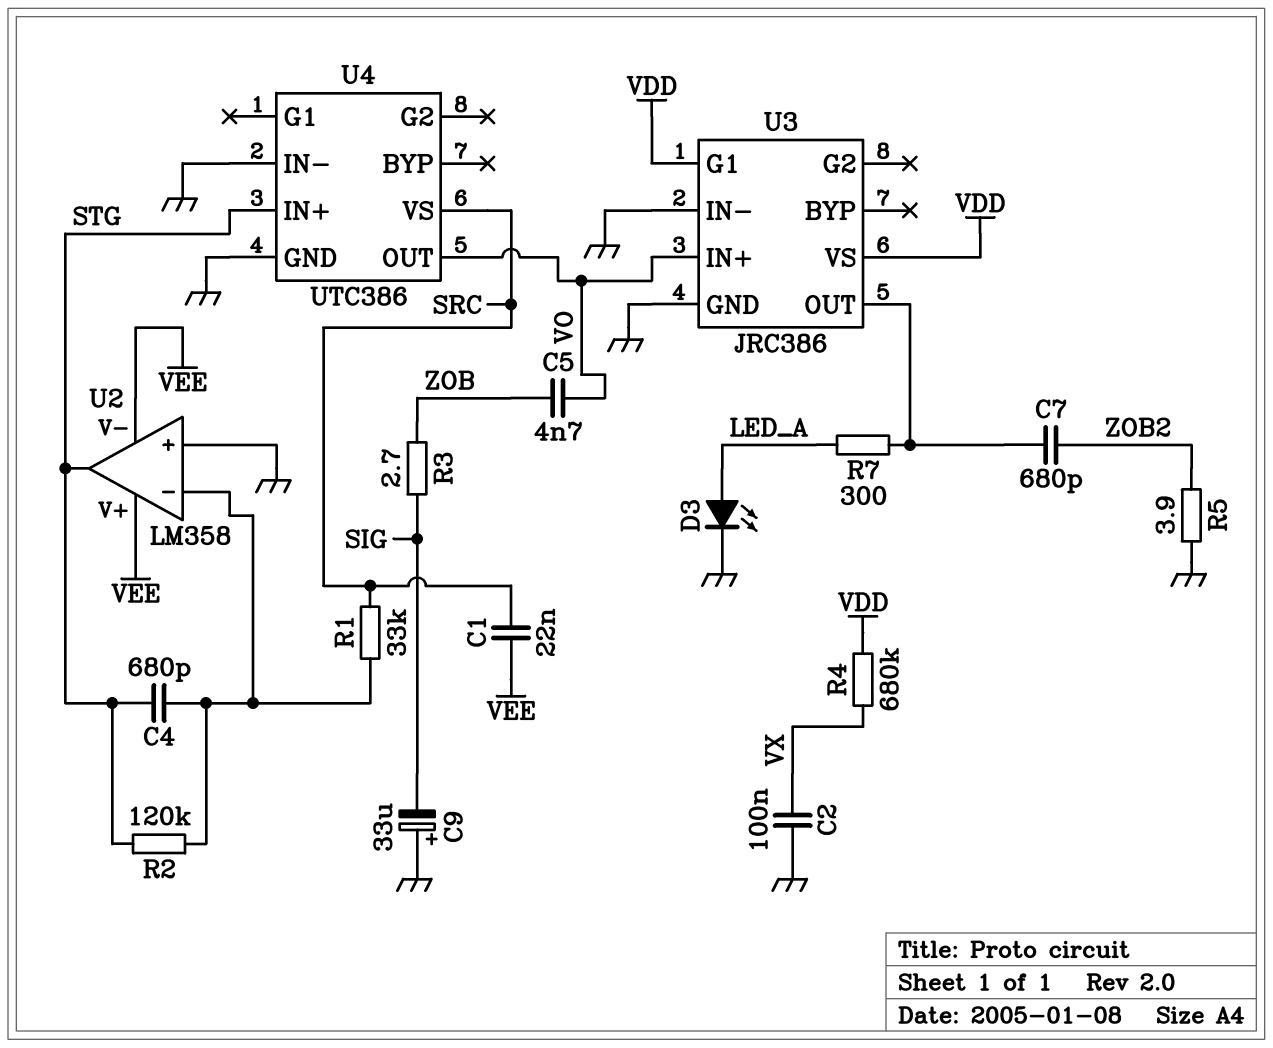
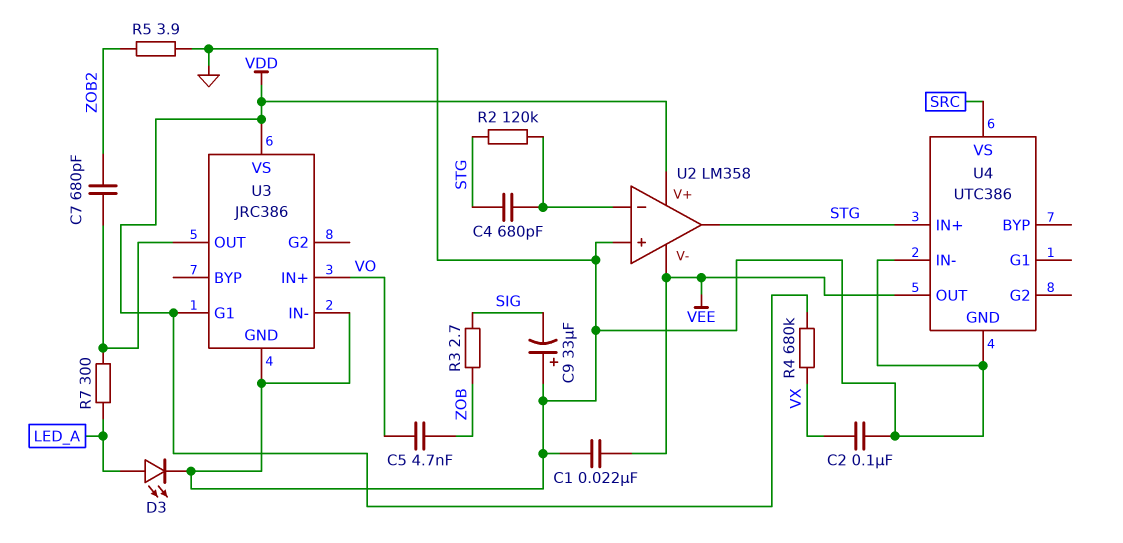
C1: 22nF (SRC, VEE) -> 22nF (GND, VEE)
R1: 33k (SRC, U2/in-) -> none
U2 pin V+: VEE -> VDD
U4 pin OUT: VO -> VEE

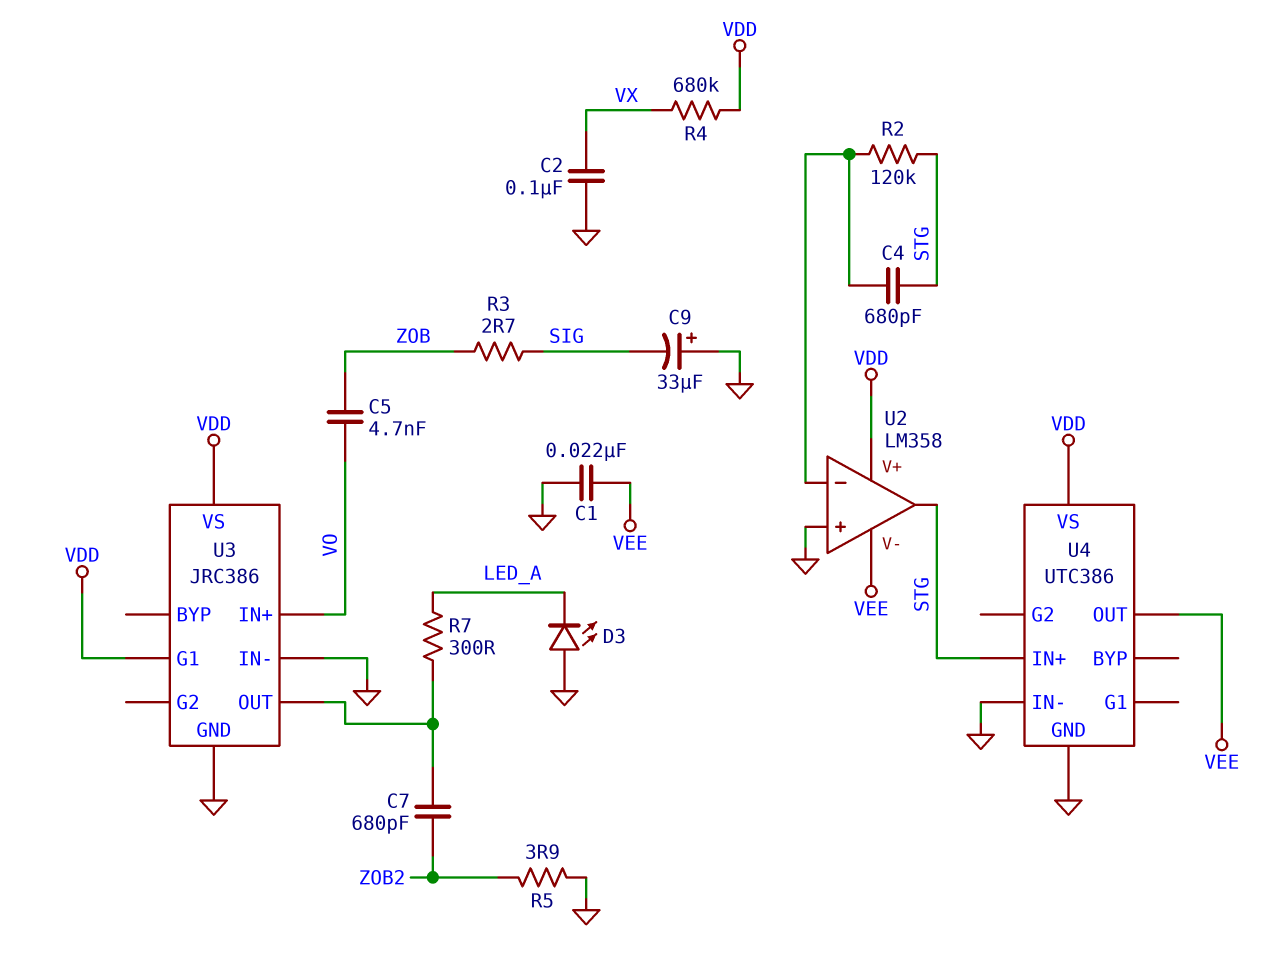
D3: LED (A LED_A, K GND) -> LED (A GND, K LED_A)
U4 pin VS: SRC -> VDD

